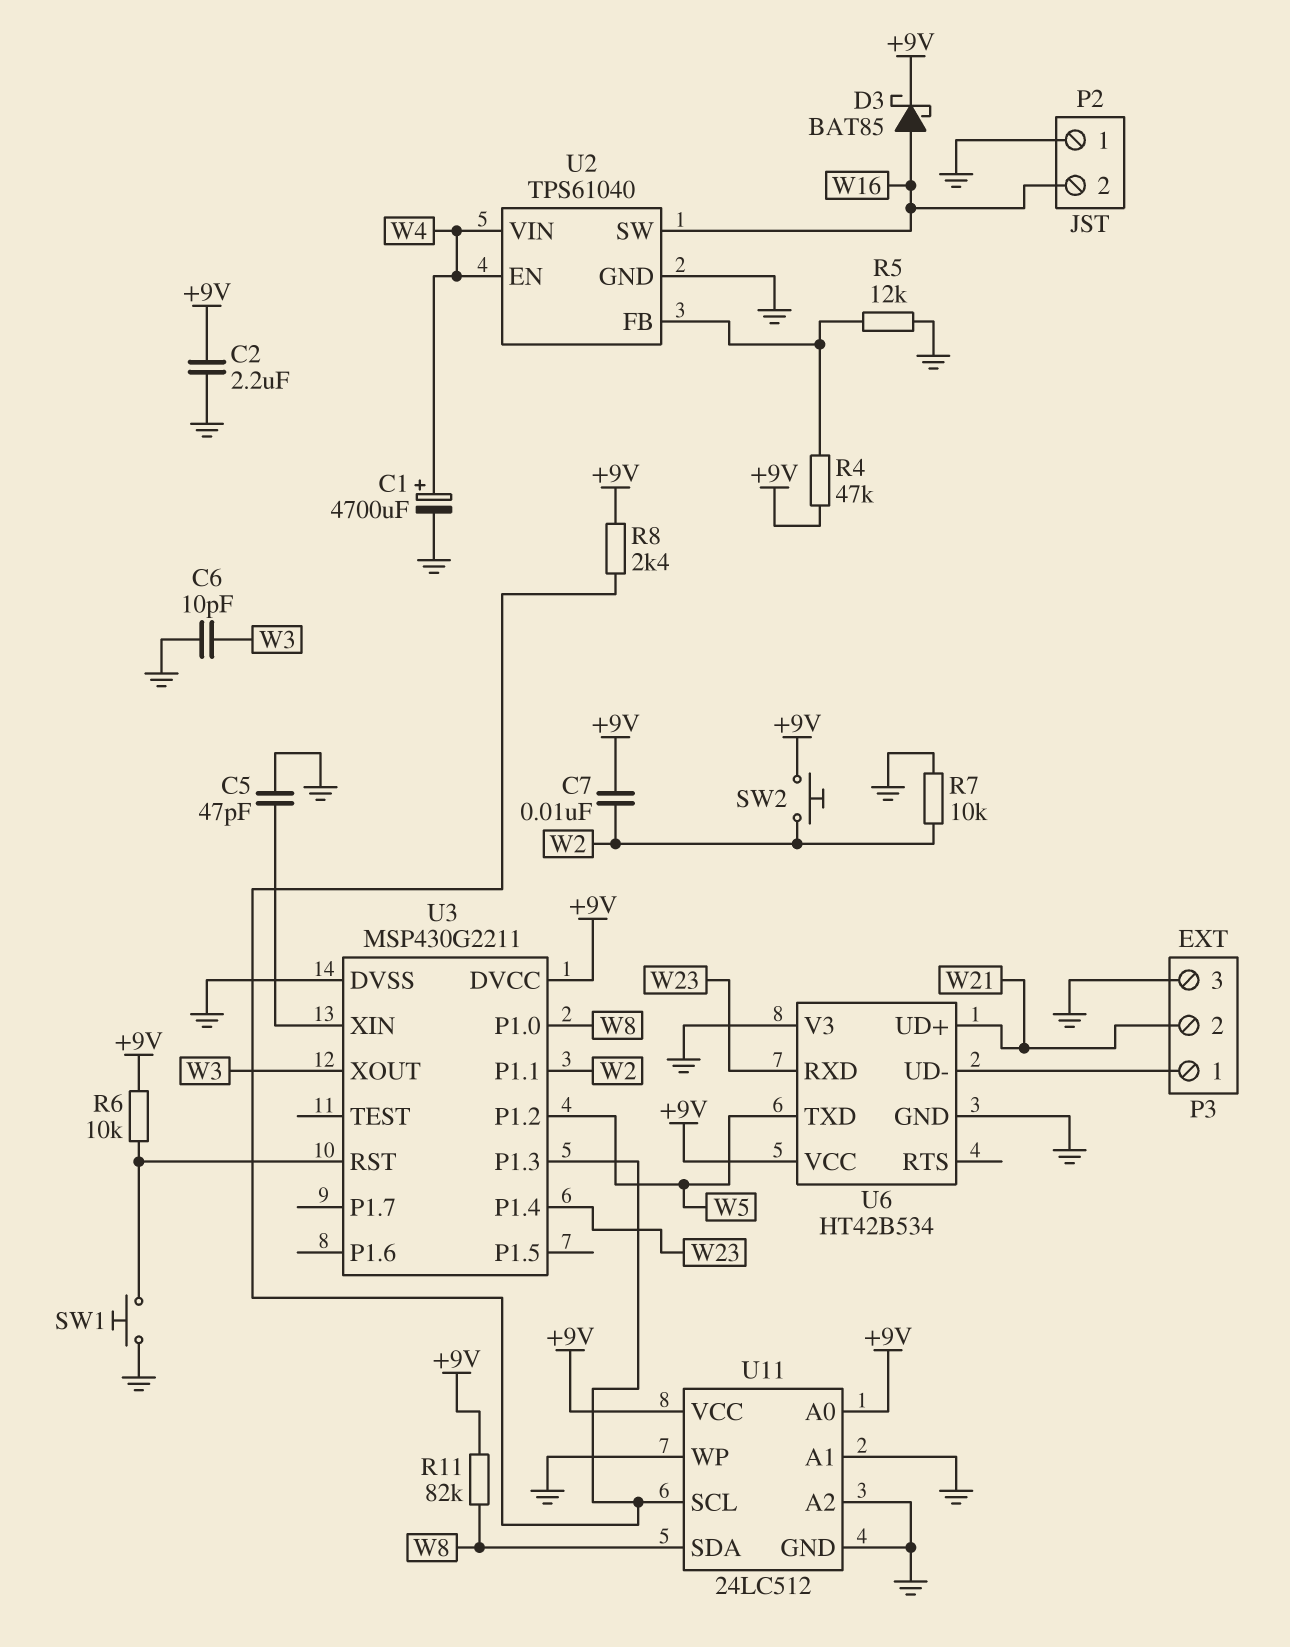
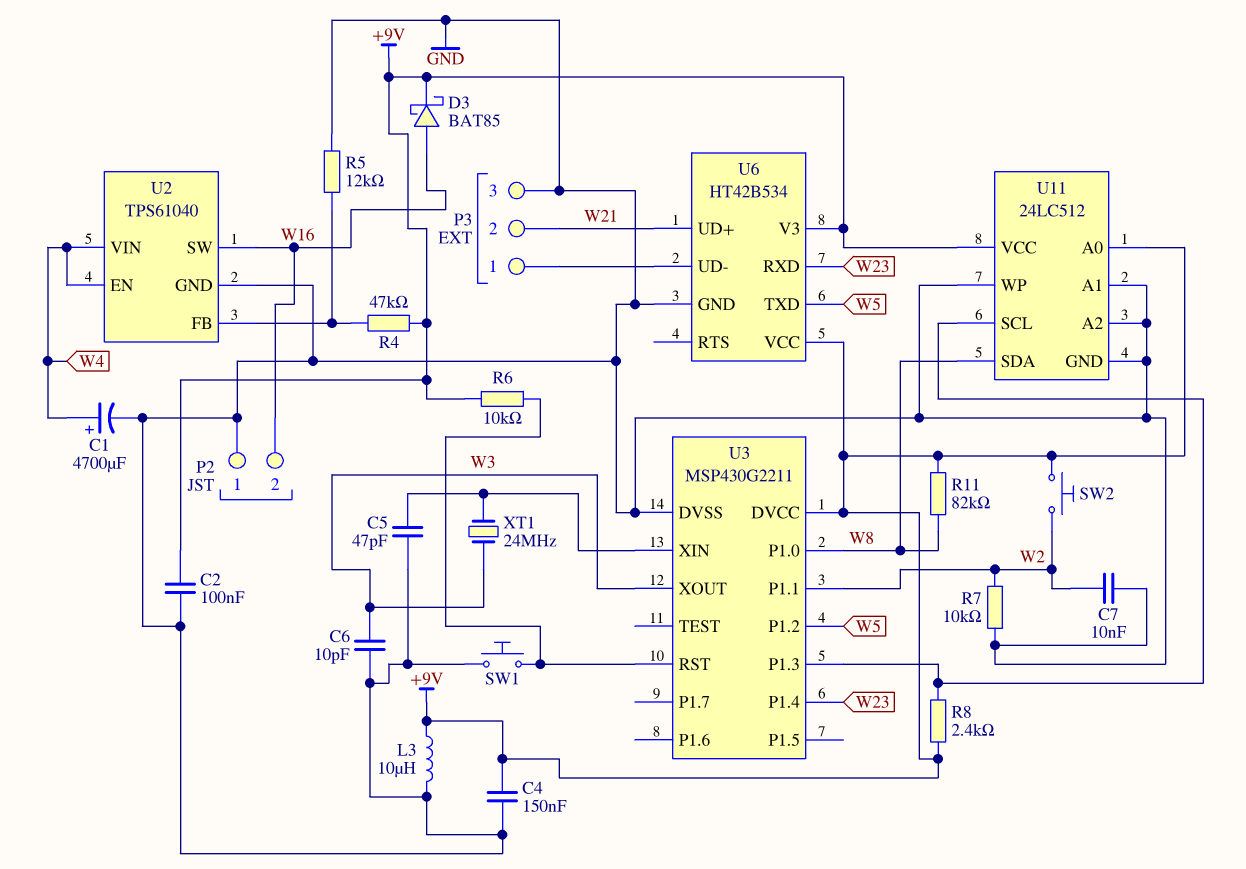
C2: 2.2uF (+9V, GND) -> 100nF (+9V, GND)
C4: none -> 150nF (+9V, GND)
C7: 10nF (+9V, W2) -> 10nF (GND, W2)
L3: none -> 10uH (+9V, GND)
U6 pin V3: GND -> +9V
XT1: none -> 24MHz (U3/XIN, W3)

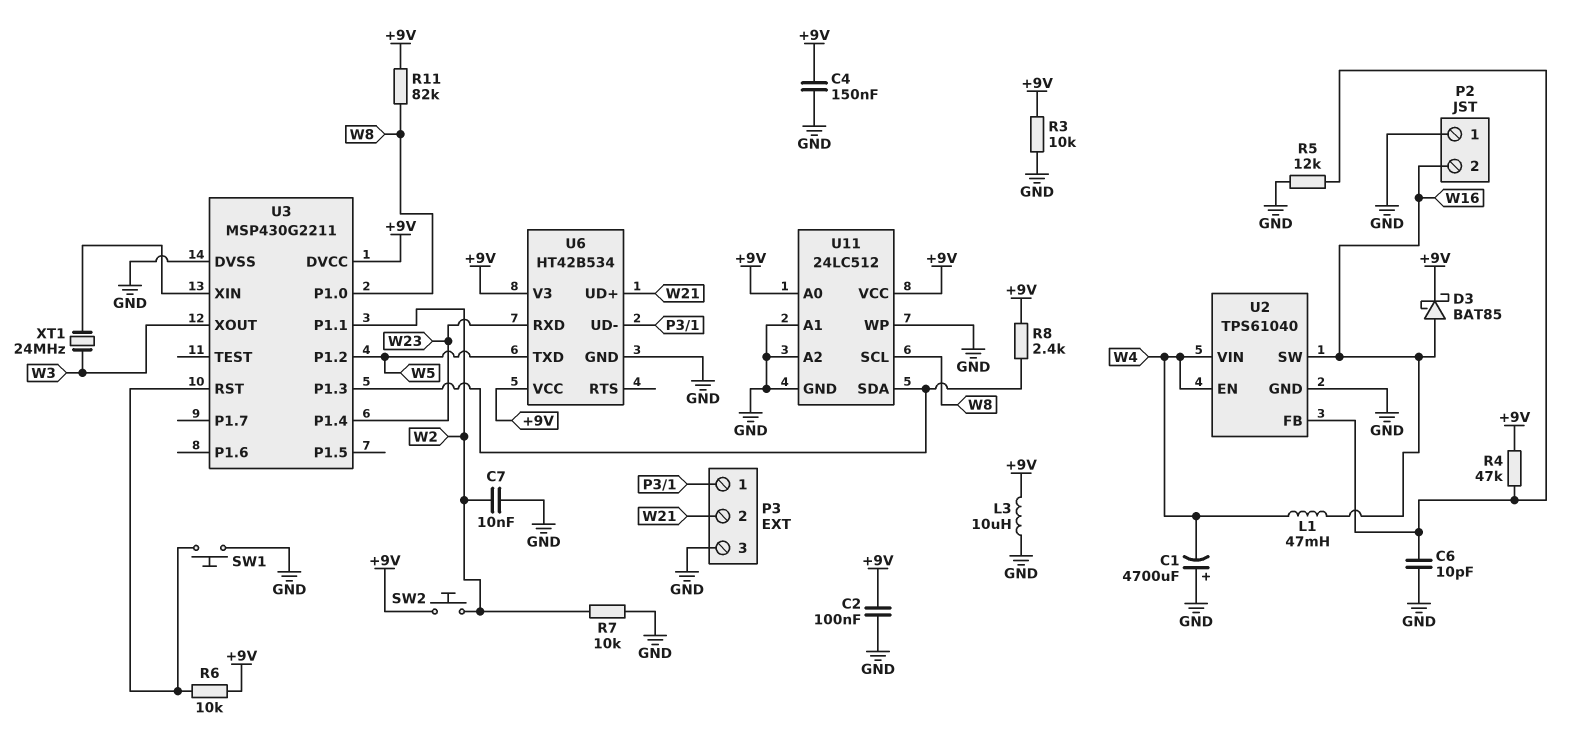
C1: 4700uF (plus W4, minus GND) -> 4700uF (plus GND, minus W4)
C5: 47pF (GND, U3/XIN) -> none
C6: 10pF (GND, W3) -> 10pF (GND, U2/FB)
L1: none -> 47mH (W4, W16)
R3: none -> 10k (+9V, GND)
U11 pin SCL: U3/P1.3 -> W8
U11 pin SDA: W8 -> U3/P1.3

